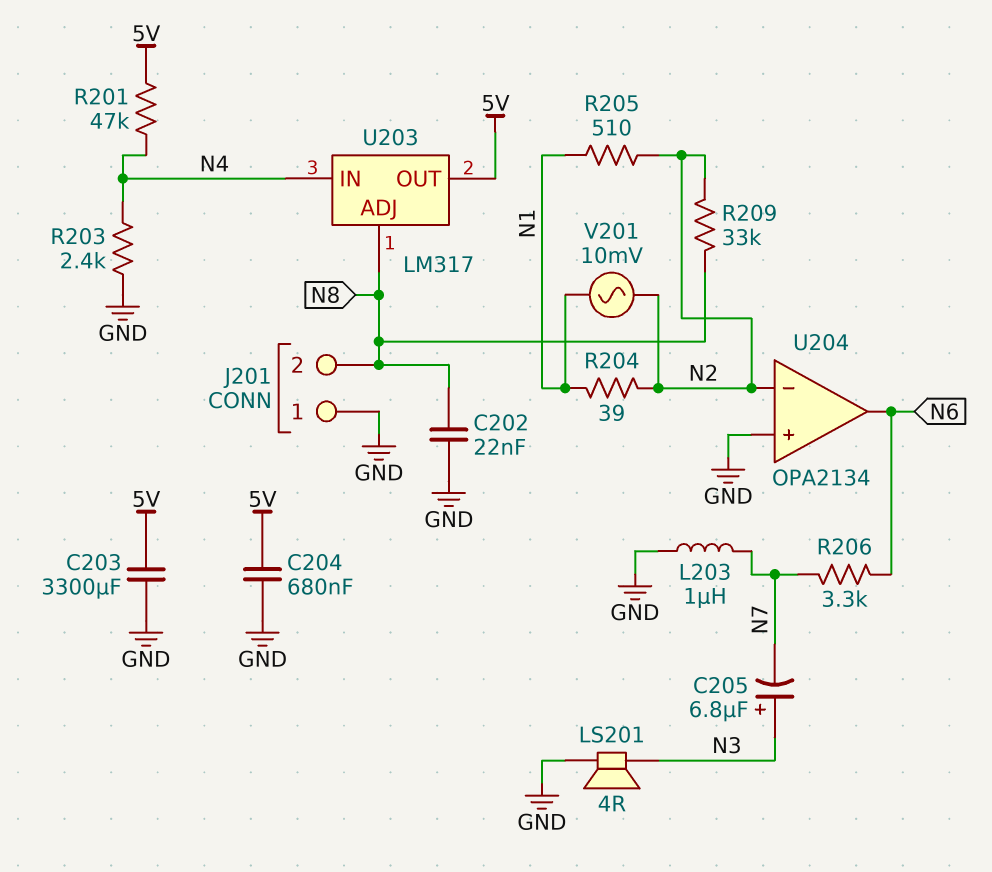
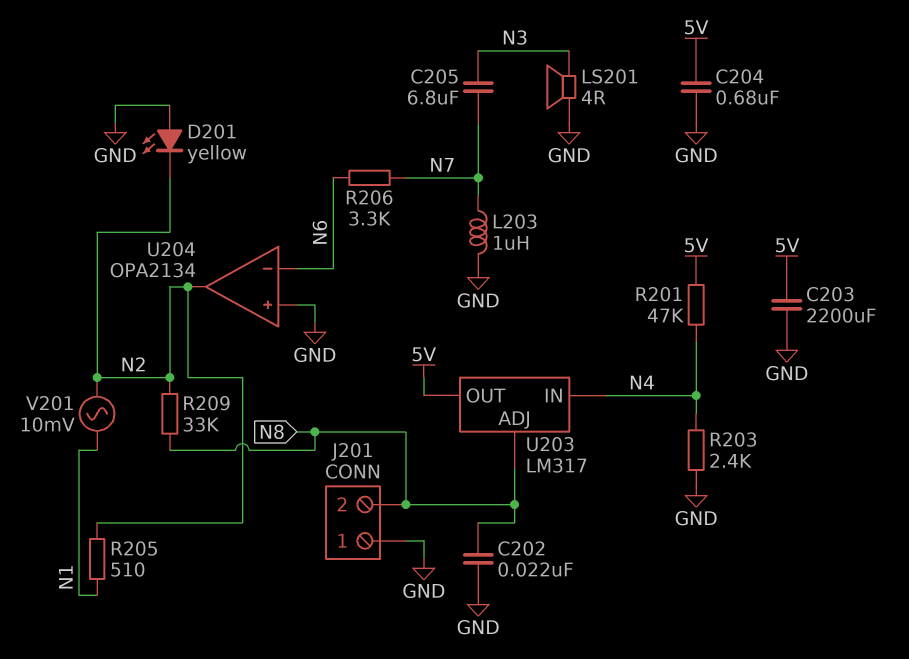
C203: 3300uF (5V, GND) -> 2200uF (5V, GND)
C205: 6.8uF (plus N3, minus N7) -> 6.8uF (N3, N7)
D201: none -> LED yellow (A GND, K N2)
R204: 39 (N1, N2) -> none
U204 pin in-: N2 -> N6
U204 pin out: N6 -> N2

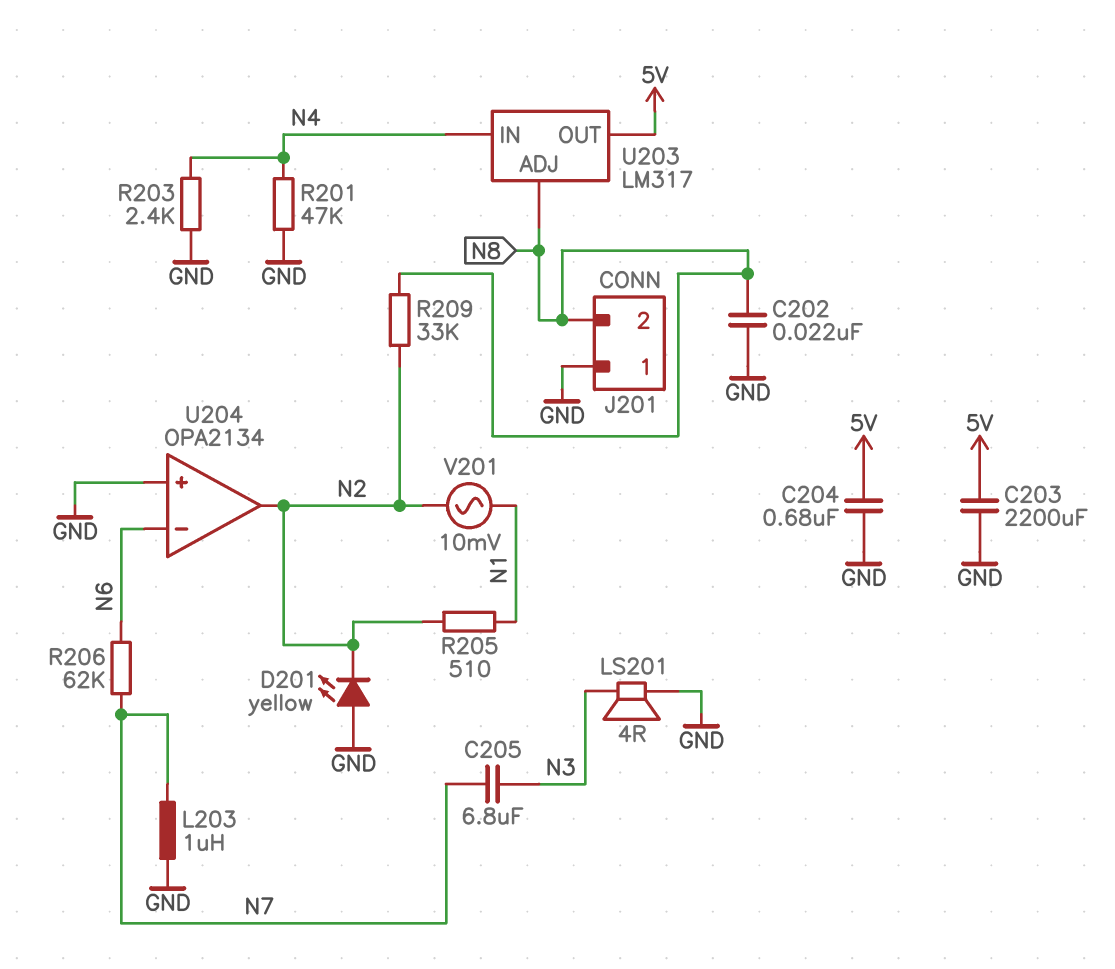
R201: 47k (5V, N4) -> 47k (GND, N4)
R206: 3.3k (N6, N7) -> 62k (N6, N7)

